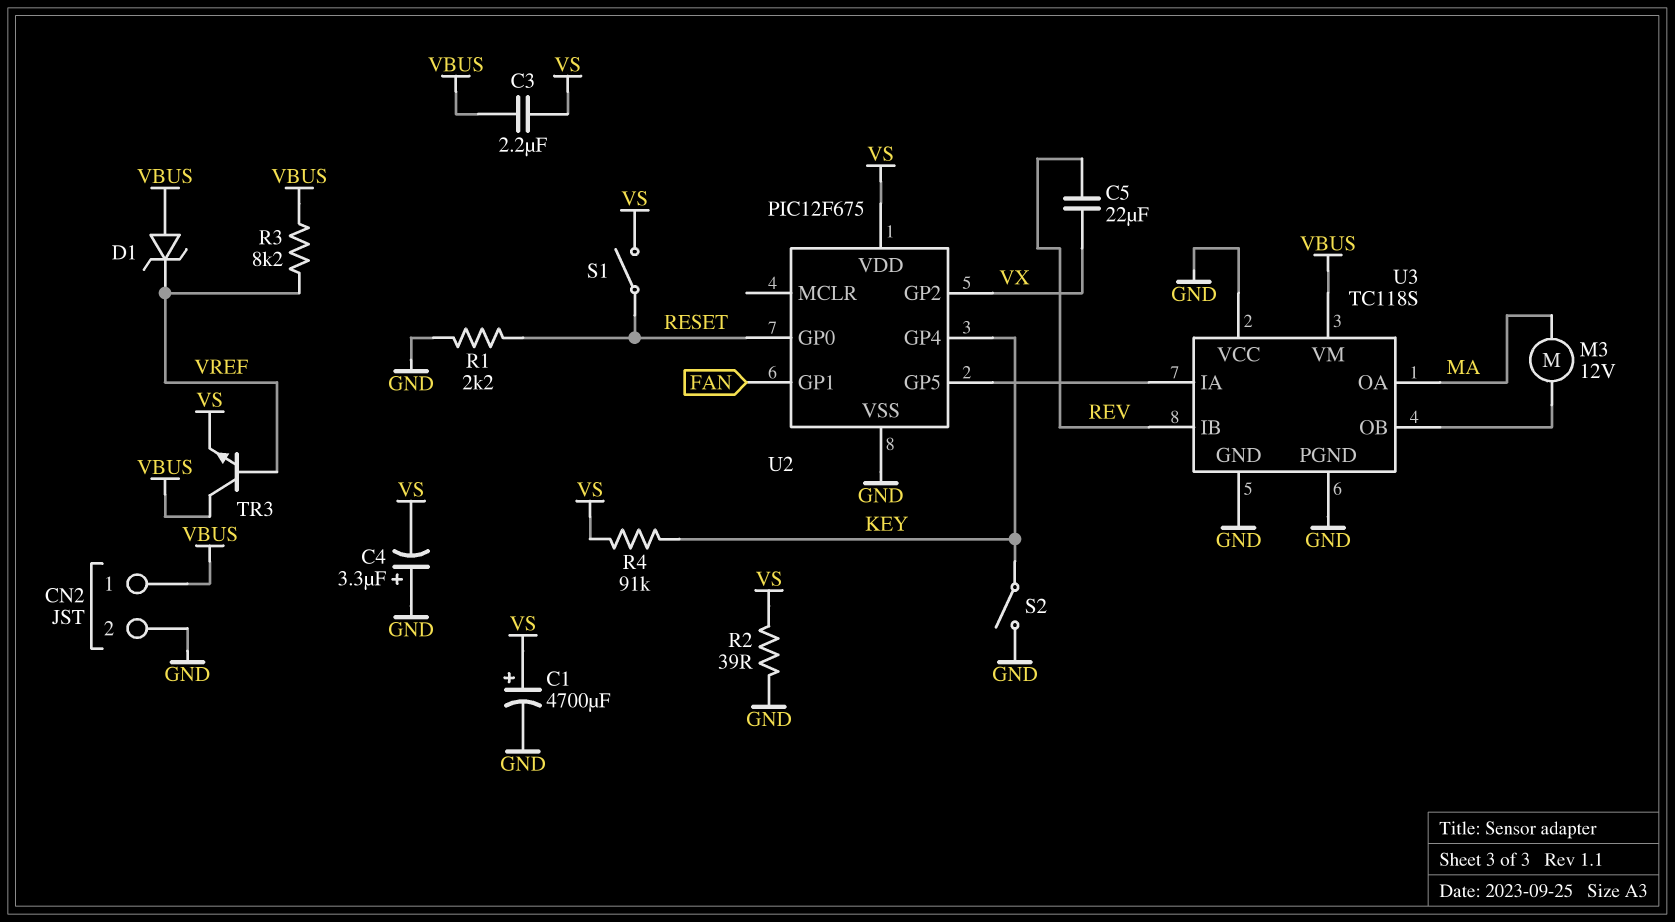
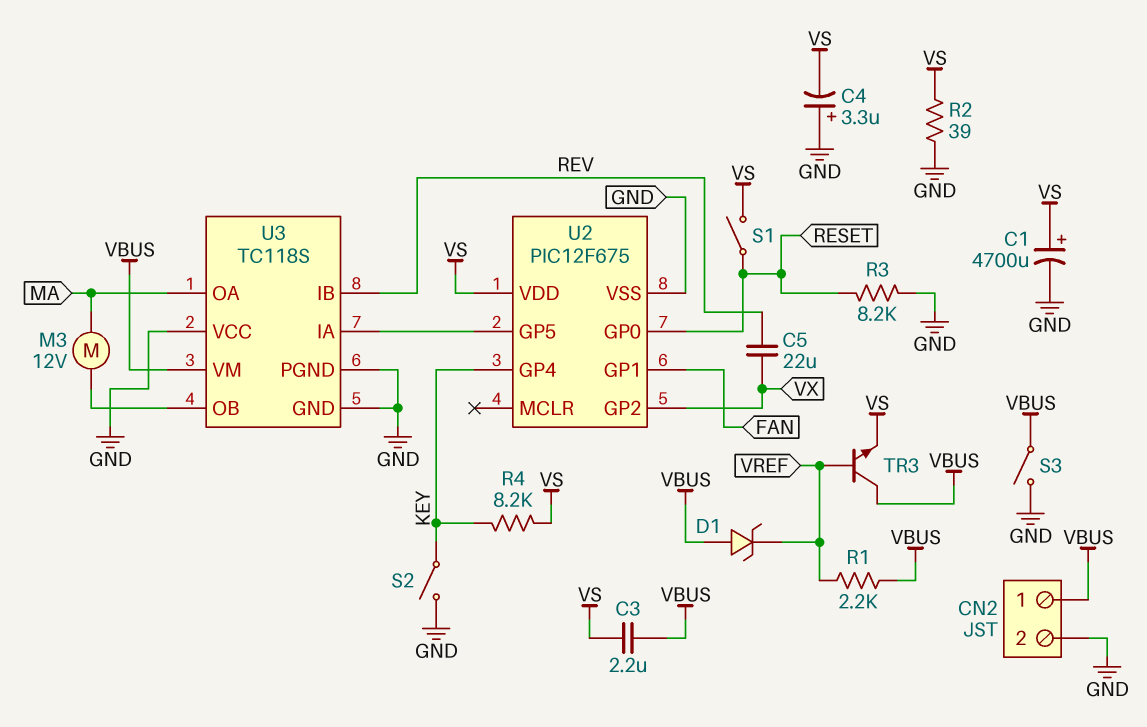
R1: 2.2k (GND, RESET) -> 2.2k (VBUS, VREF)
R3: 8.2k (VBUS, VREF) -> 8.2k (GND, RESET)
R4: 91k (KEY, VS) -> 8.2k (KEY, VS)
S3: none -> switch (GND, VBUS)

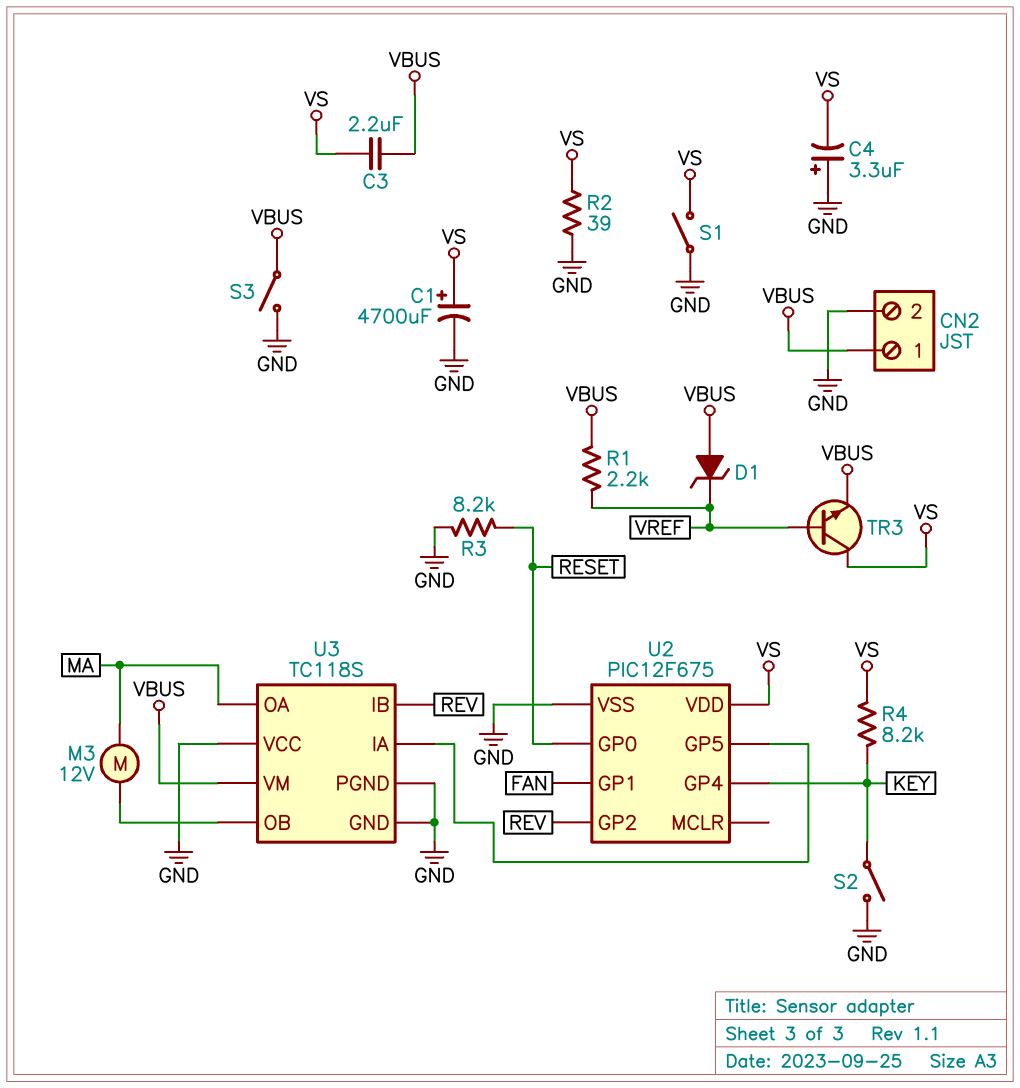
C5: 22uF (REV, VX) -> none
S1: switch (RESET, VS) -> switch (GND, VS)
TR3: NPN (B VREF, C VBUS, E VS) -> NPN (B VREF, C VS, E VBUS)
U2 pin GP2: VX -> REV

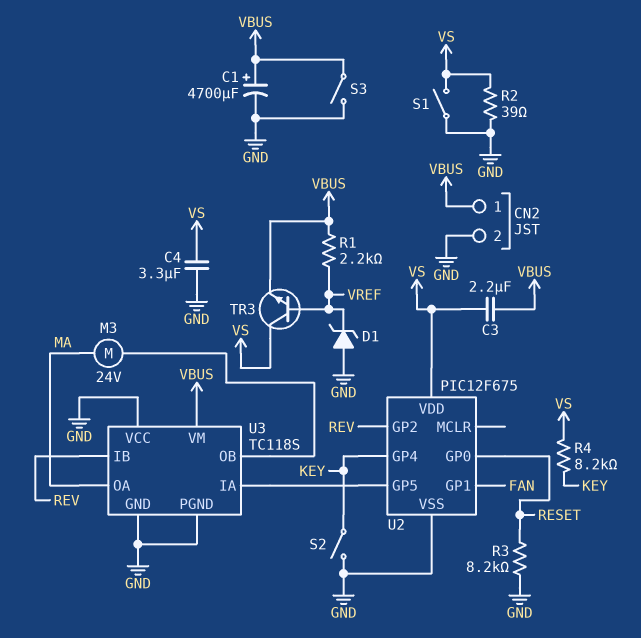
C1: 4700uF (plus VS, minus GND) -> 4700uF (plus VBUS, minus GND)
C4: 3.3uF (plus GND, minus VS) -> 3.3uF (GND, VS)
D1: zener (A VBUS, K VREF) -> zener (A GND, K VREF)
M3: motor 12V (MA, U3/OB) -> motor 24V (MA, U3/OB)

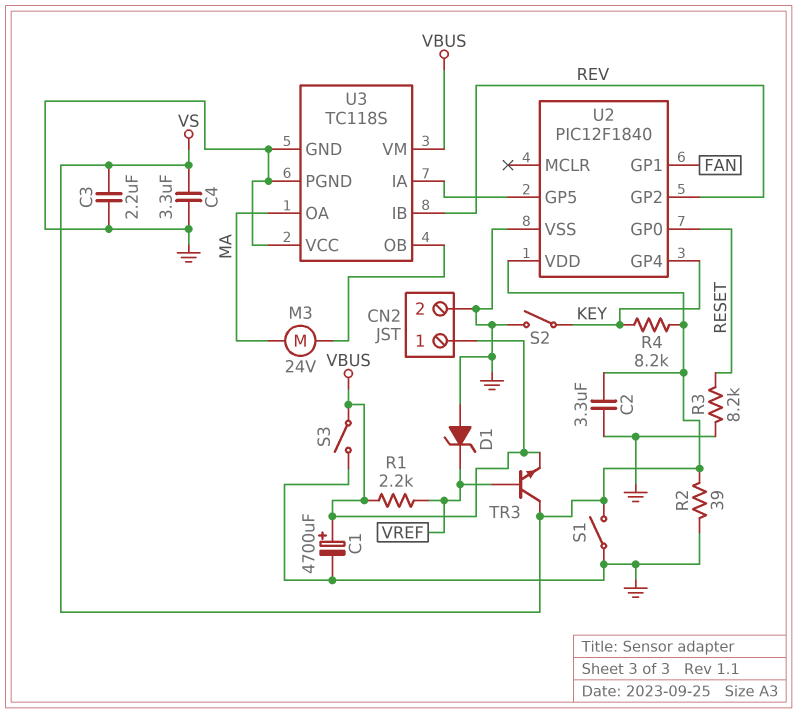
C2: none -> 3.3uF (GND, VS)
C3: 2.2uF (VBUS, VS) -> 2.2uF (GND, VS)
U2: PIC12F675 -> PIC12F1840

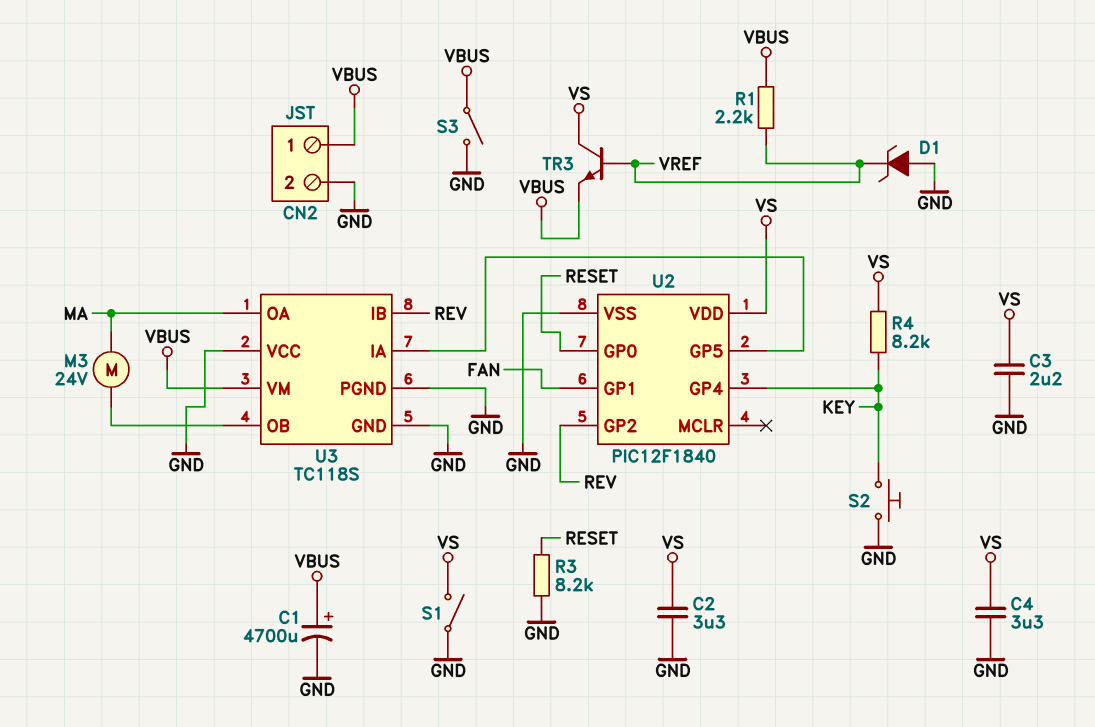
R2: 39 (GND, VS) -> none
S2: switch (GND, KEY) -> button (GND, KEY)

